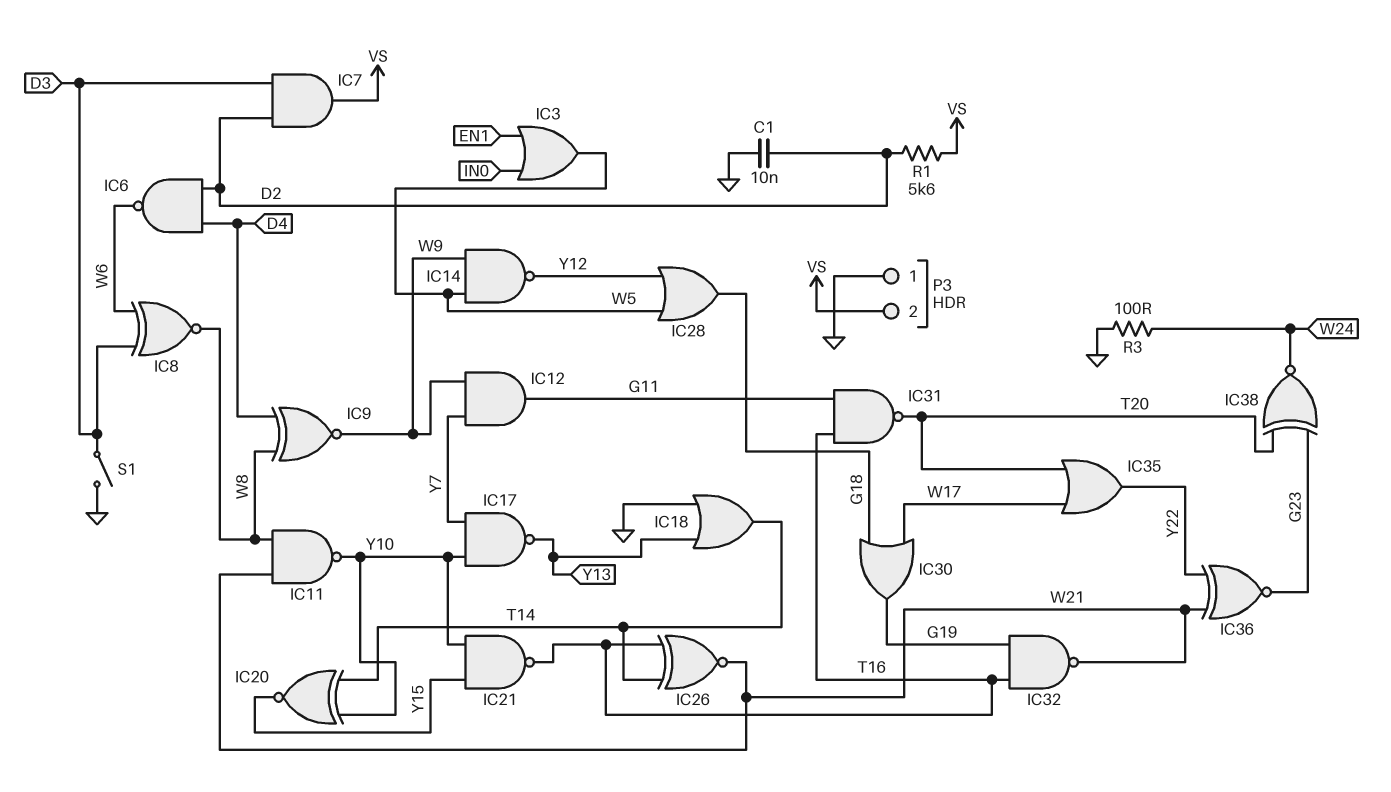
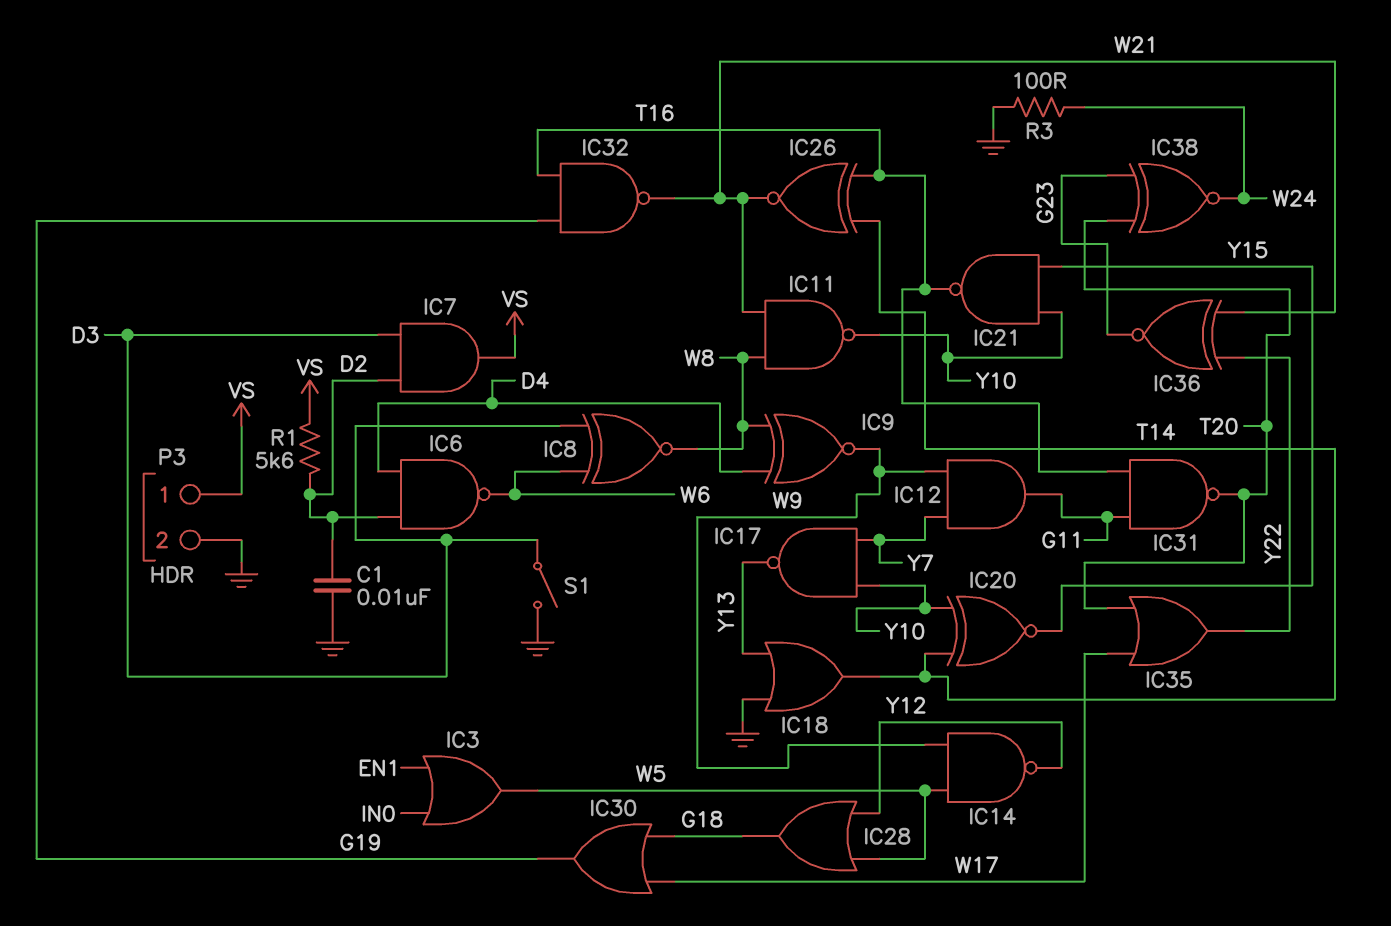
P3 pin 1: GND -> VS
P3 pin 2: VS -> GND

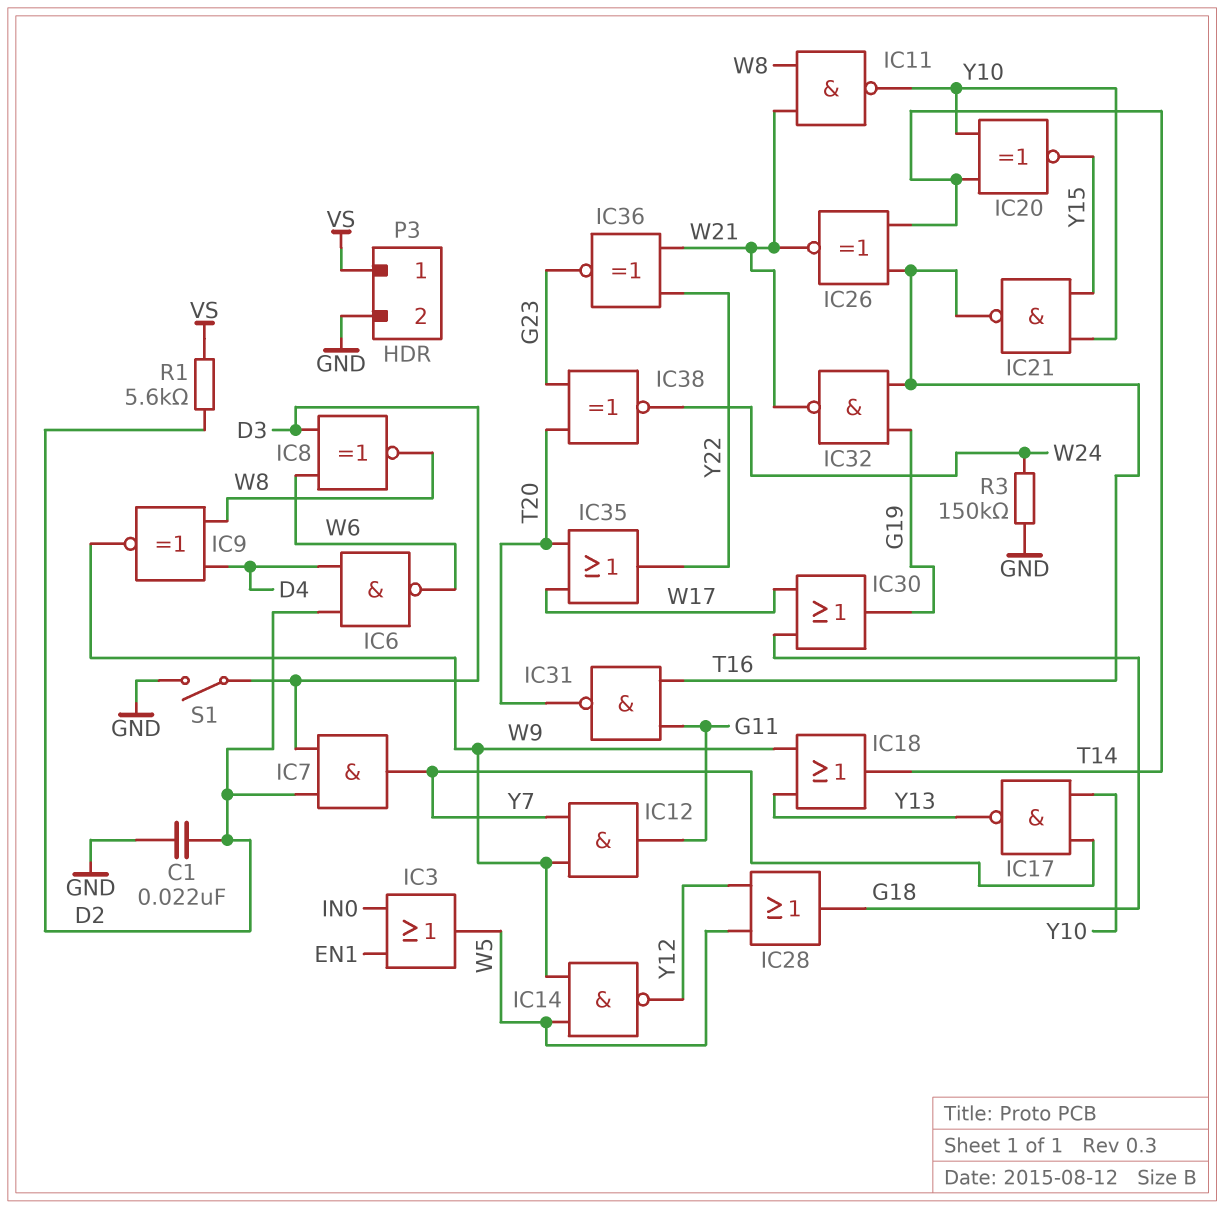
C1: 10nF (D2, GND) -> 22nF (D2, GND)
IC7: AND (in D2, in D3, out VS) -> AND (in D2, in D3, out Y7)
IC18: OR (in GND, in Y13, out T14) -> OR (in W9, in Y13, out T14)
R3: 100 (GND, W24) -> 150k (GND, W24)

